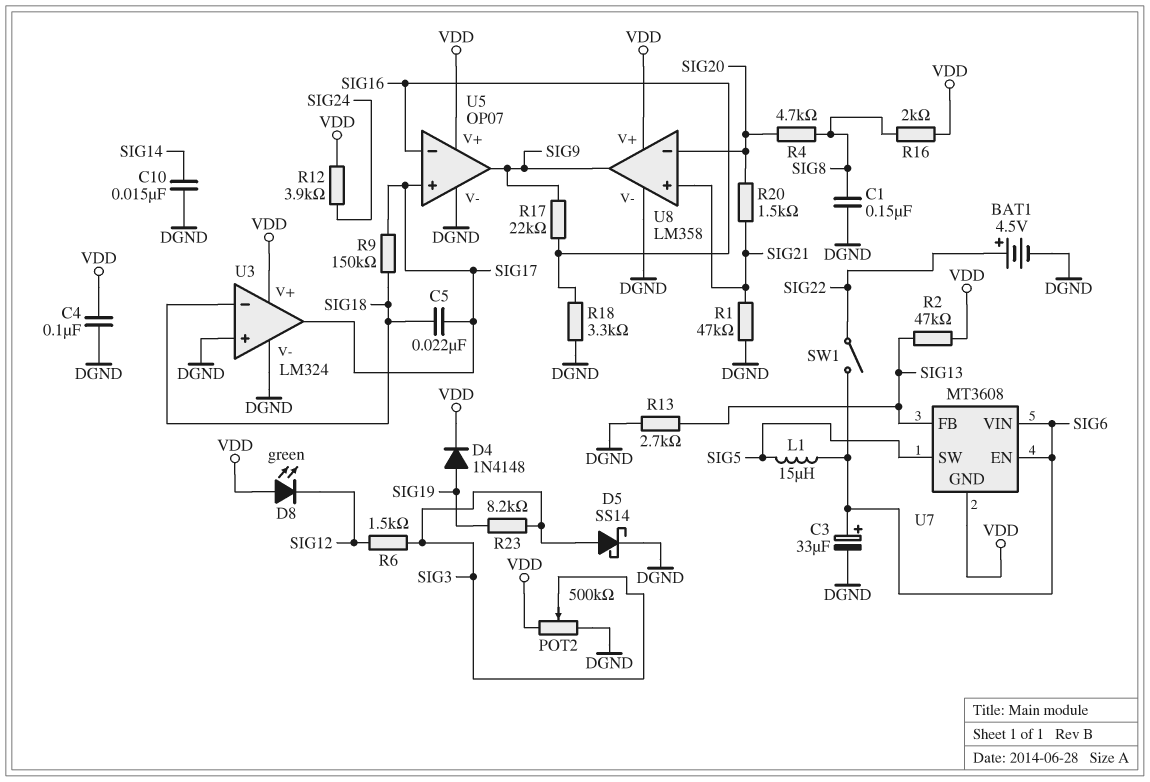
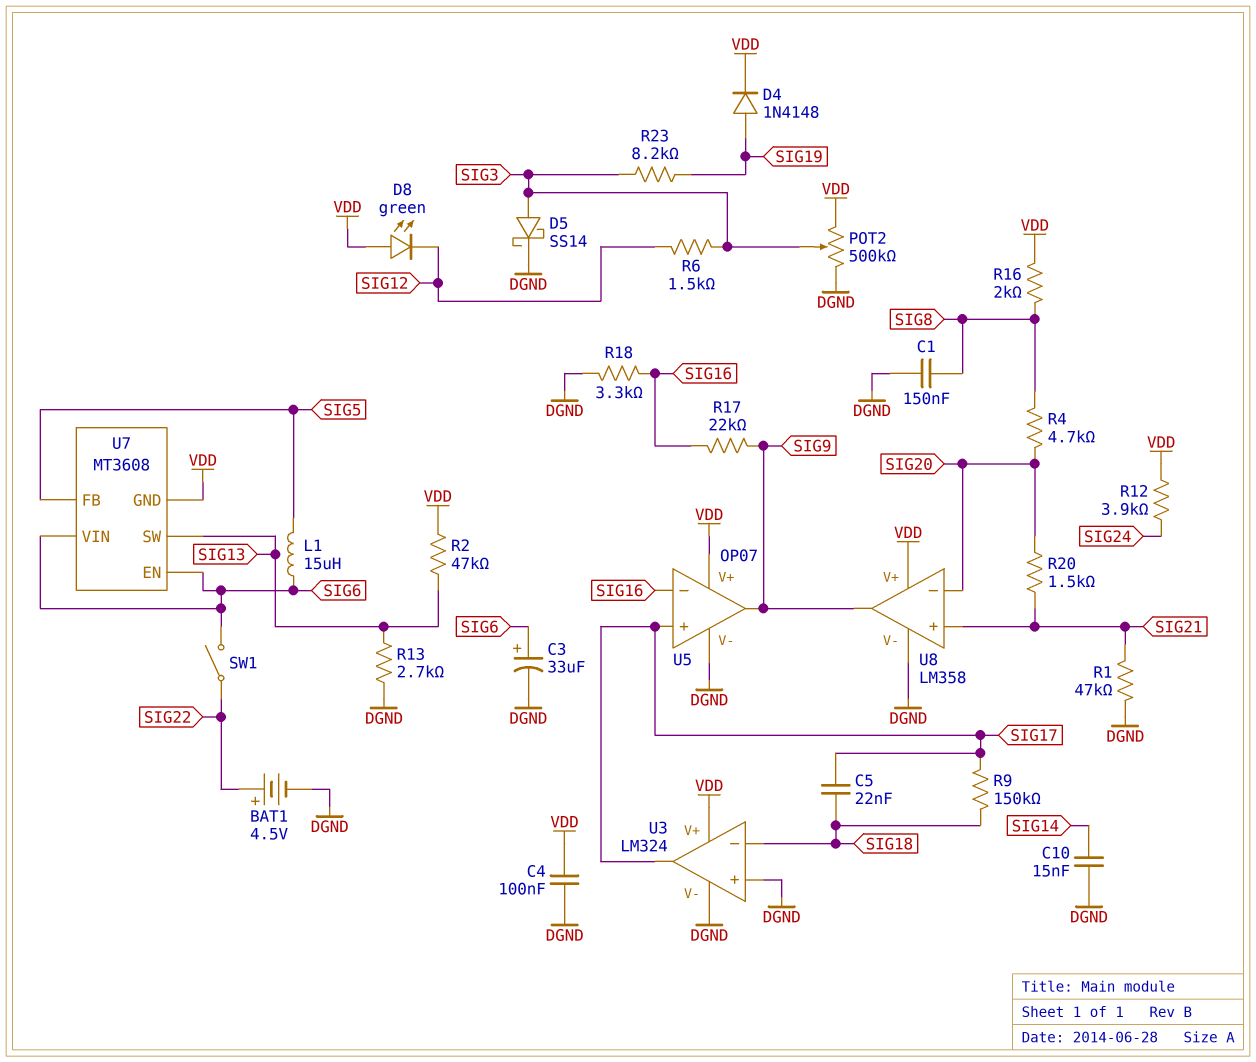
U7 pin FB: SIG13 -> SIG5
U7 pin SW: SIG5 -> SIG13

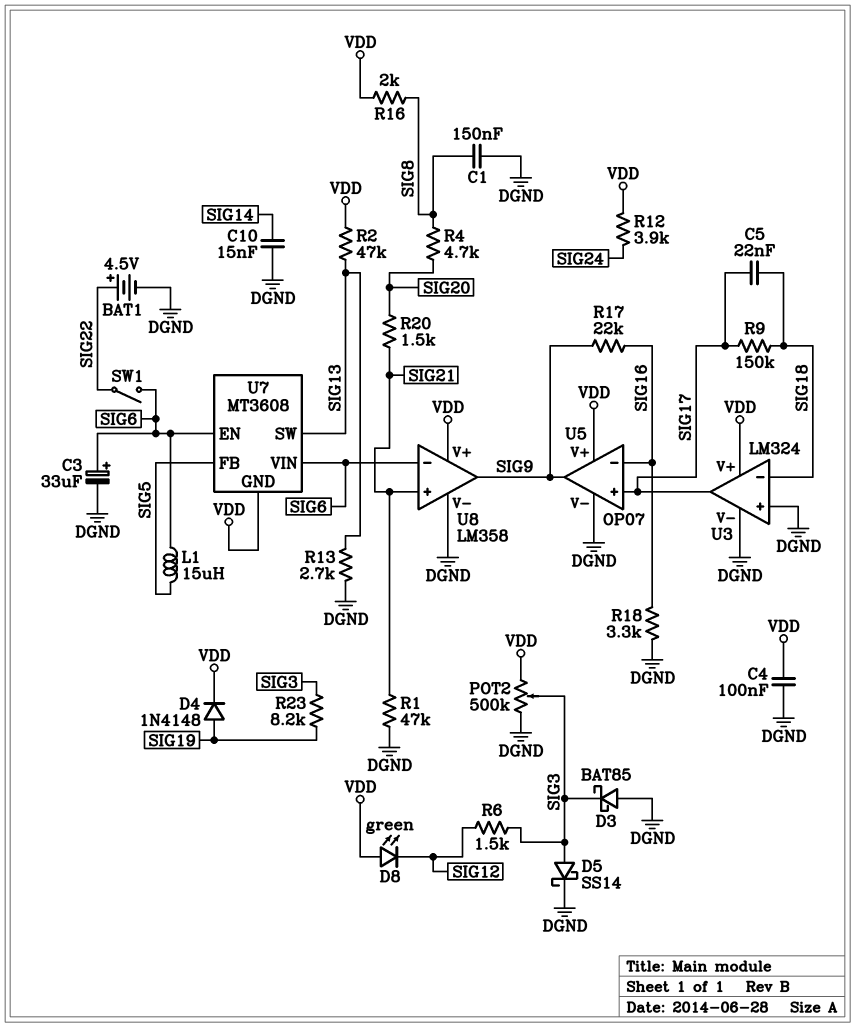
D3: none -> schottky BAT85 (A DGND, K SIG3)
U8 pin in-: SIG20 -> SIG6

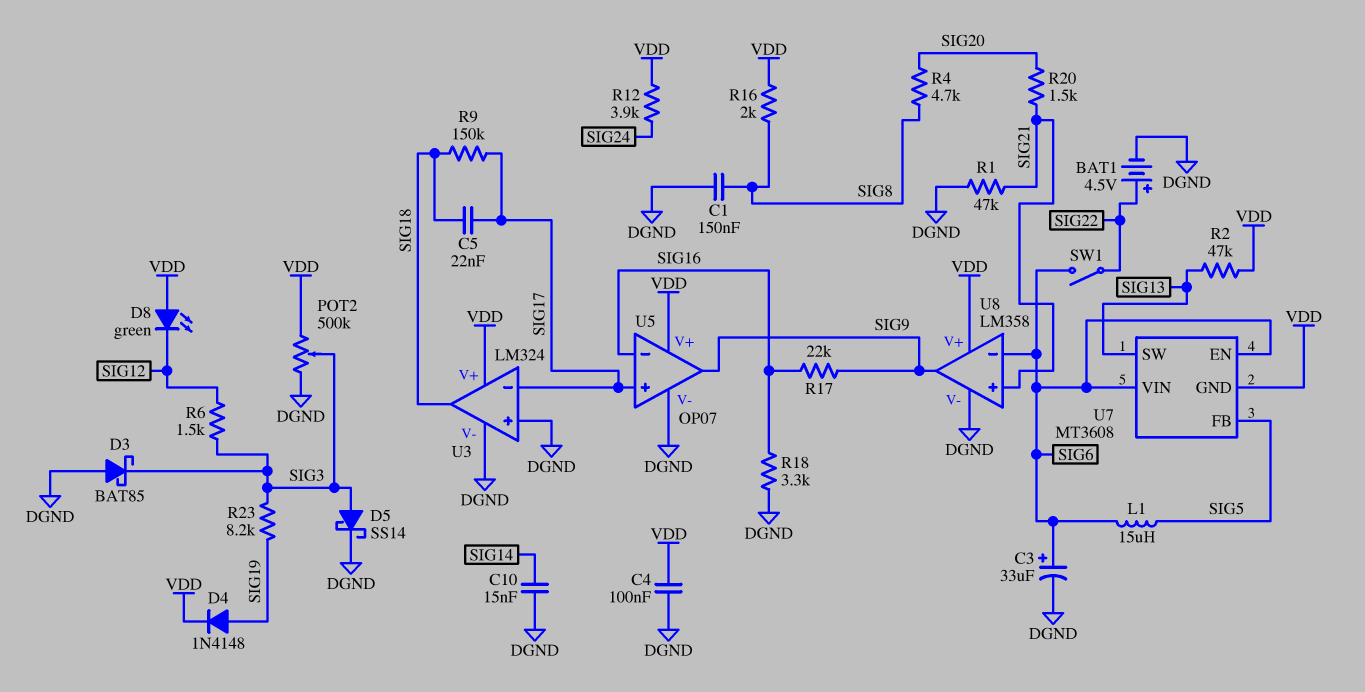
R13: 2.7k (DGND, SIG13) -> none
U3 pin in-: SIG18 -> SIG17
U3 pin out: SIG17 -> SIG18

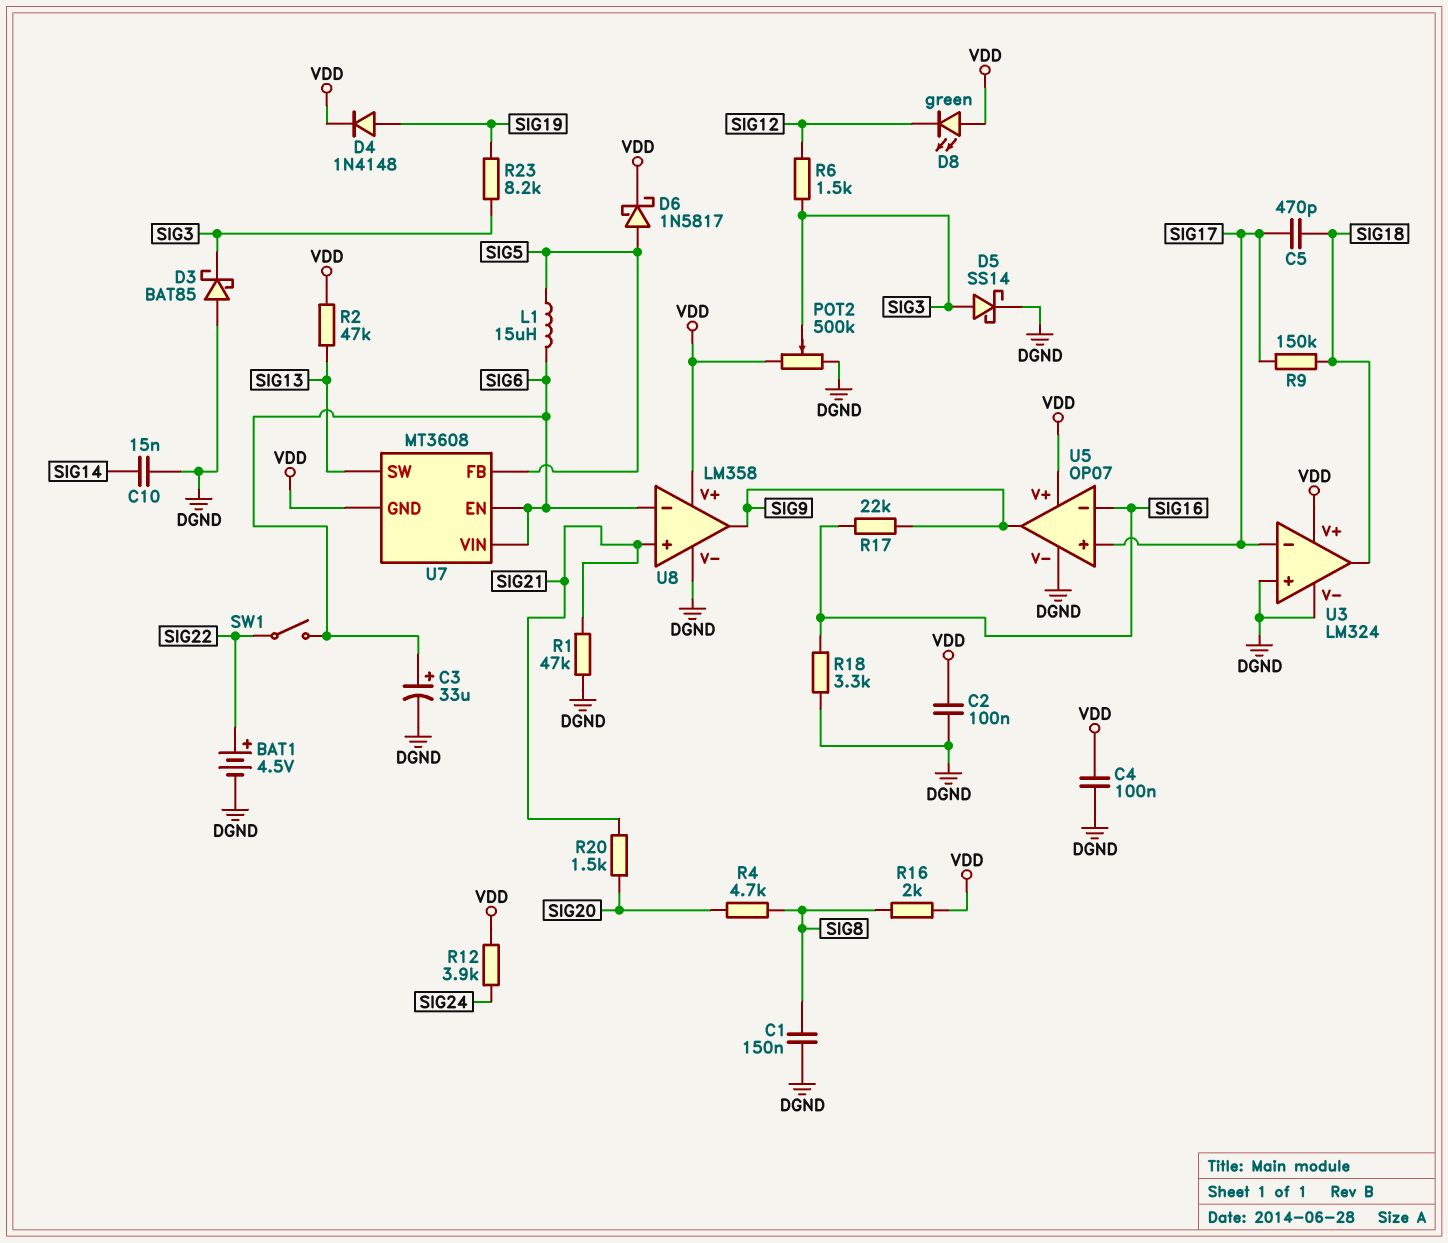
C2: none -> 100nF (DGND, VDD)
C5: 22nF (SIG17, SIG18) -> 470pF (SIG17, SIG18)
D6: none -> schottky 1N5817 (A SIG5, K VDD)

